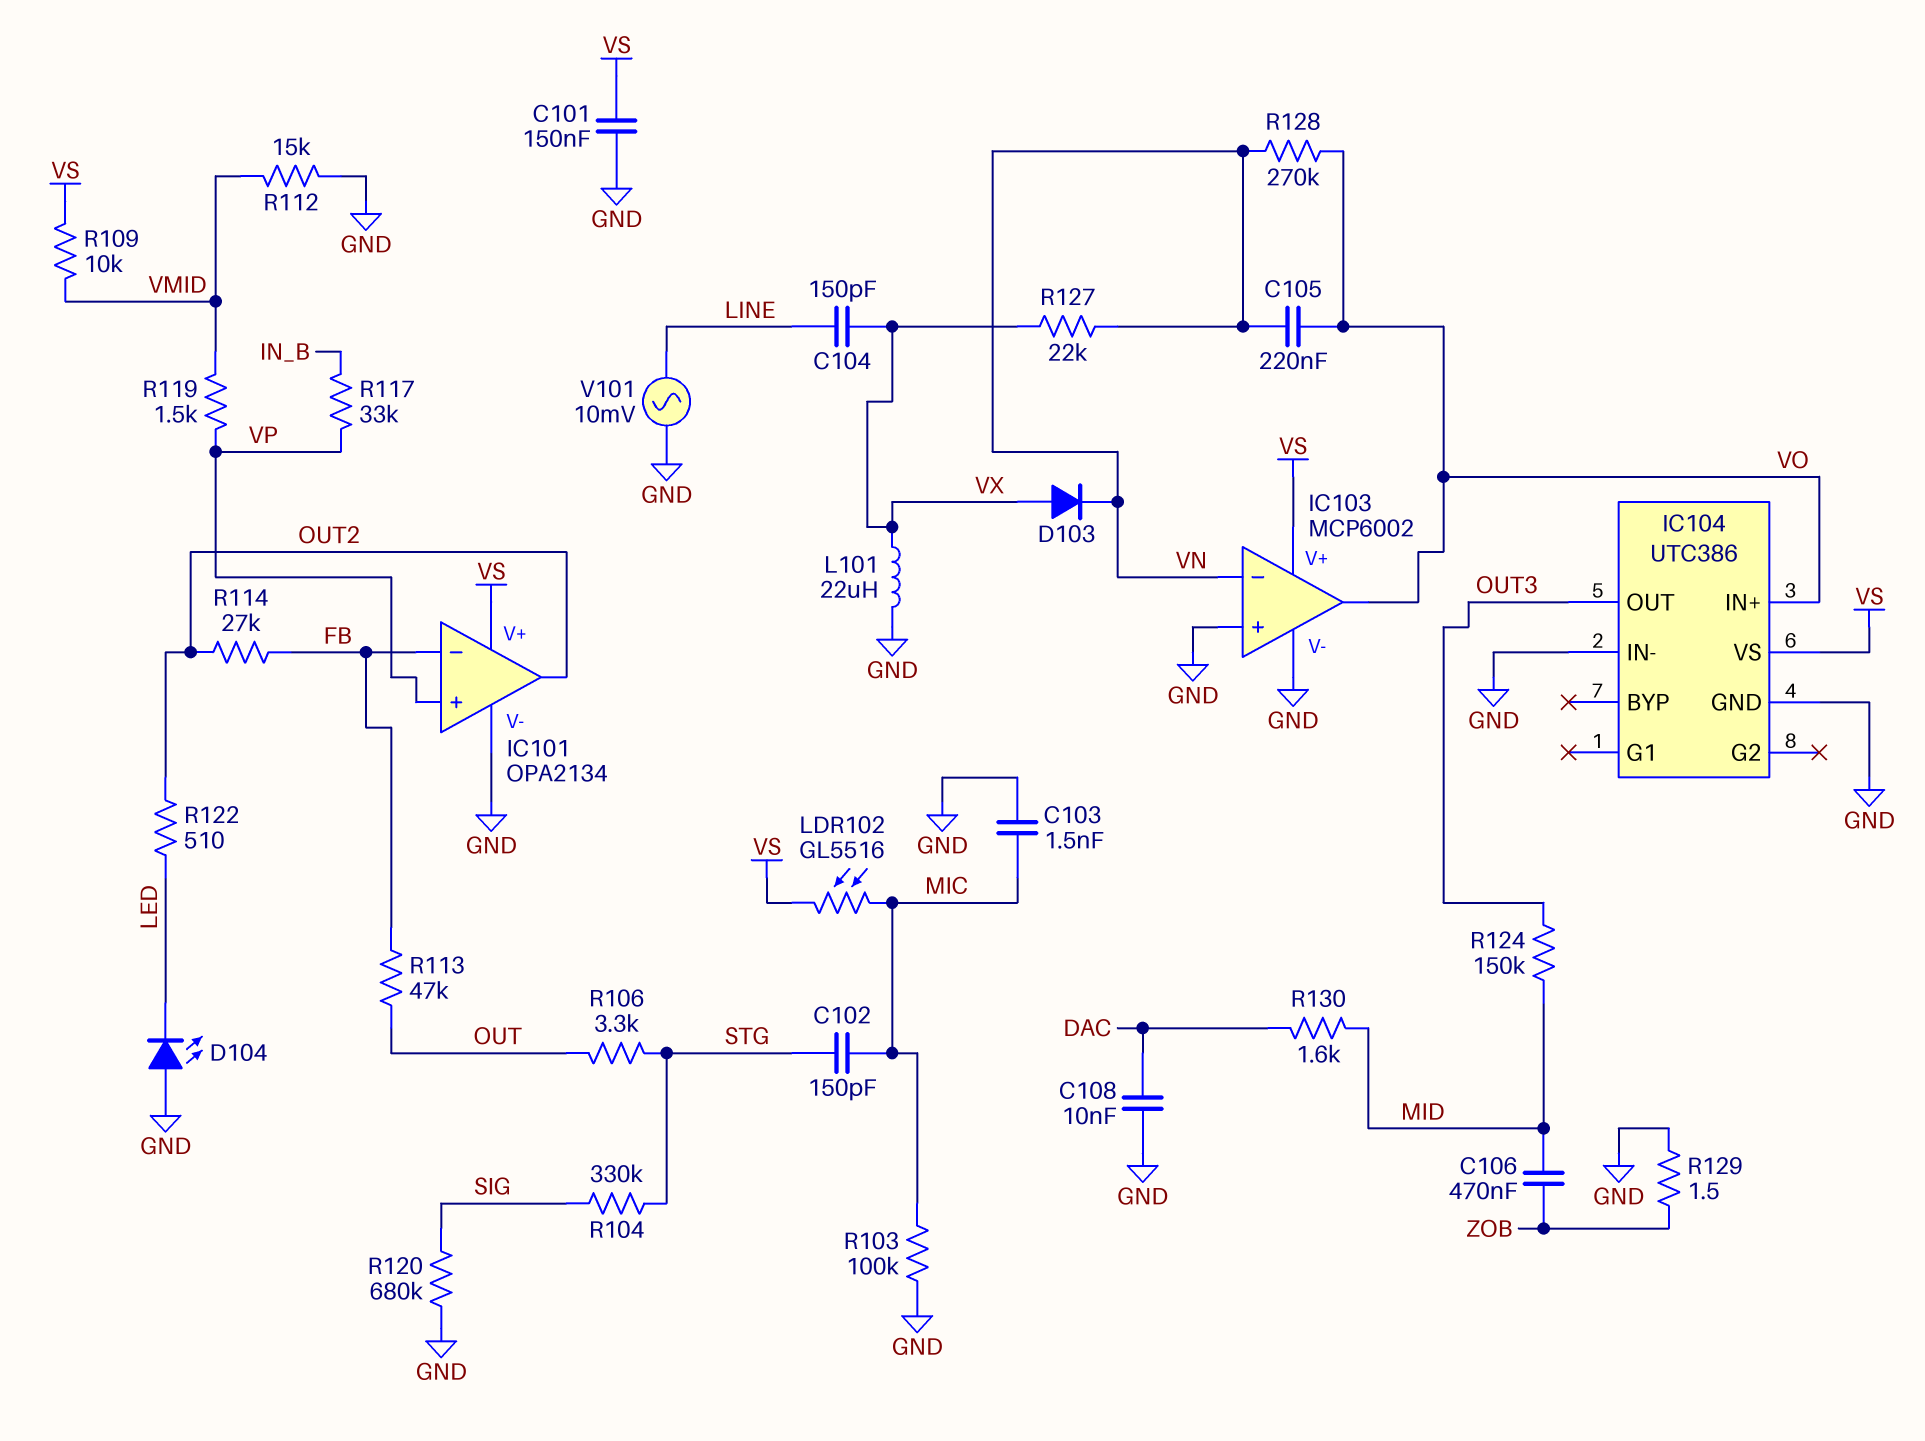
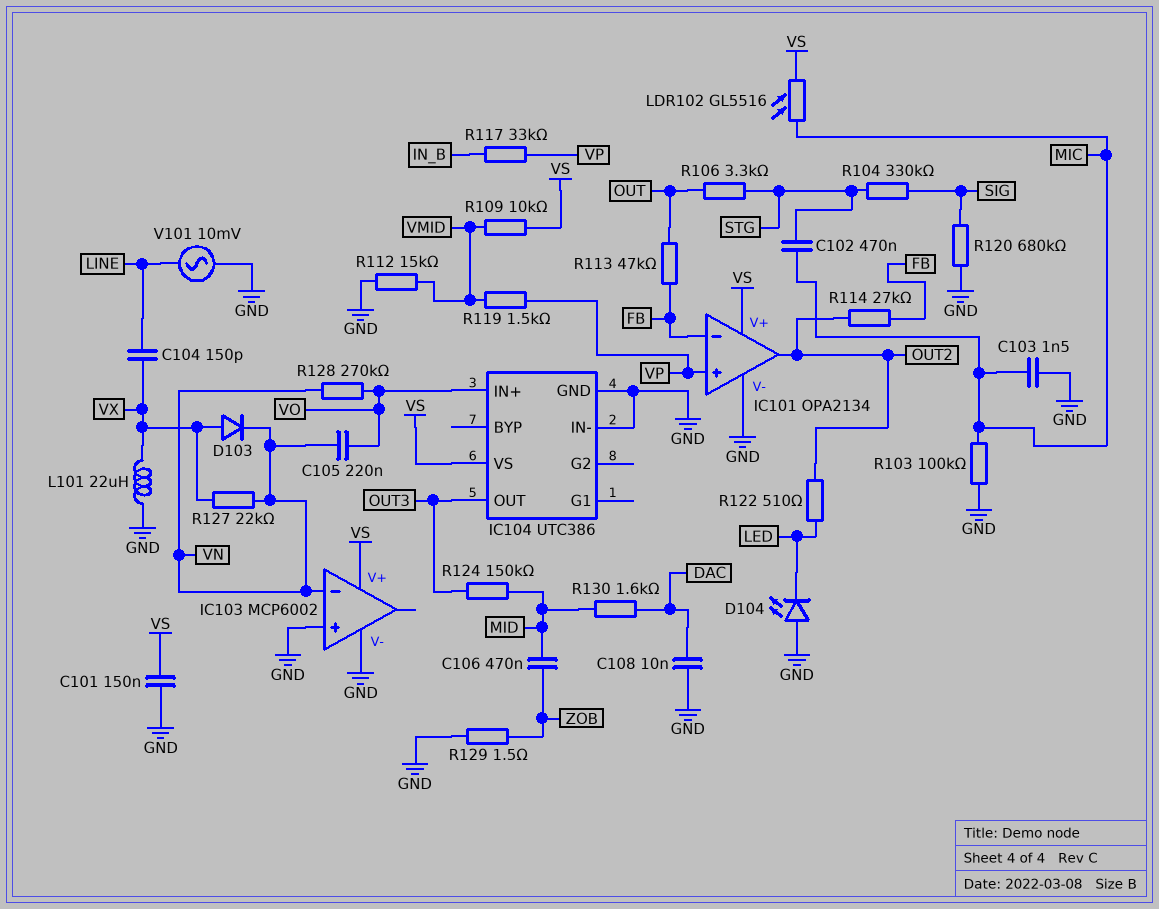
C102: 150pF (MIC, STG) -> 470nF (MIC, STG)
IC103 pin out: VO -> none

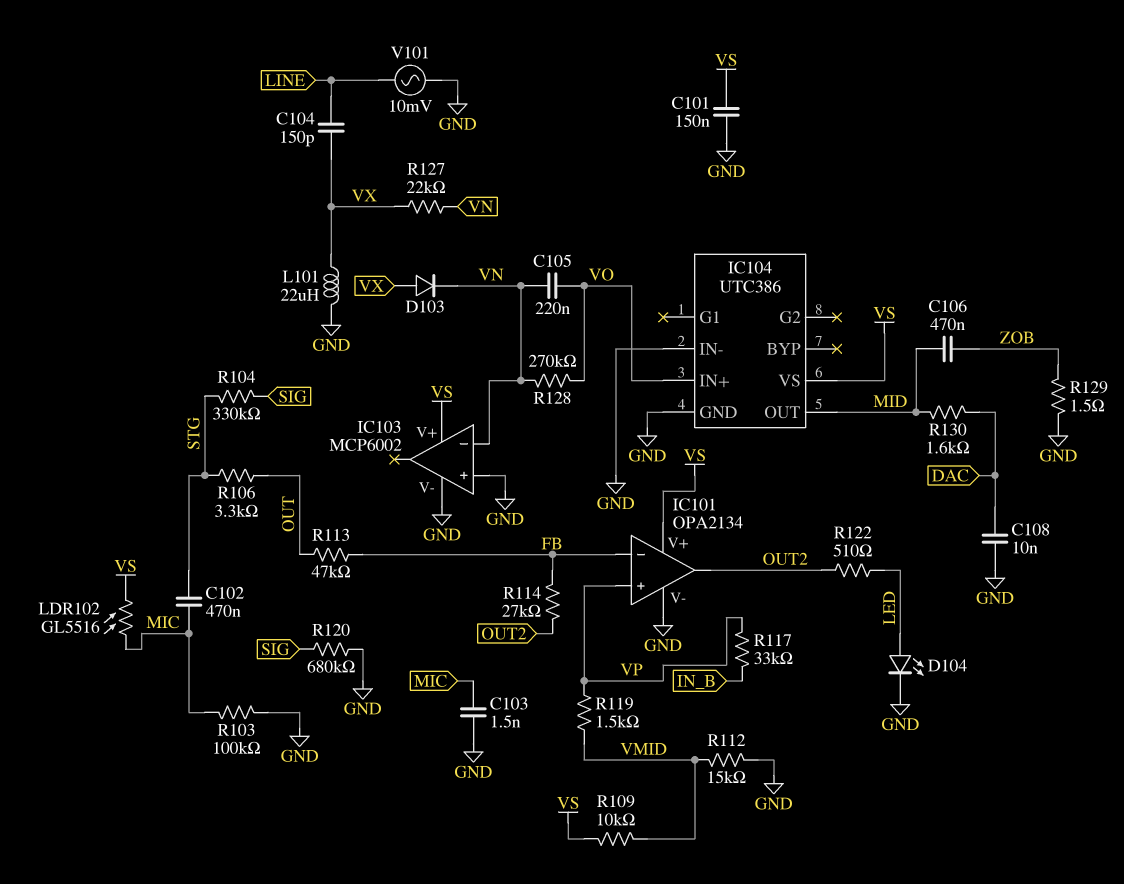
D104: LED (A GND, K LED) -> LED (A LED, K GND)
IC104 pin OUT: OUT3 -> MID
R124: 150k (MID, OUT3) -> none

